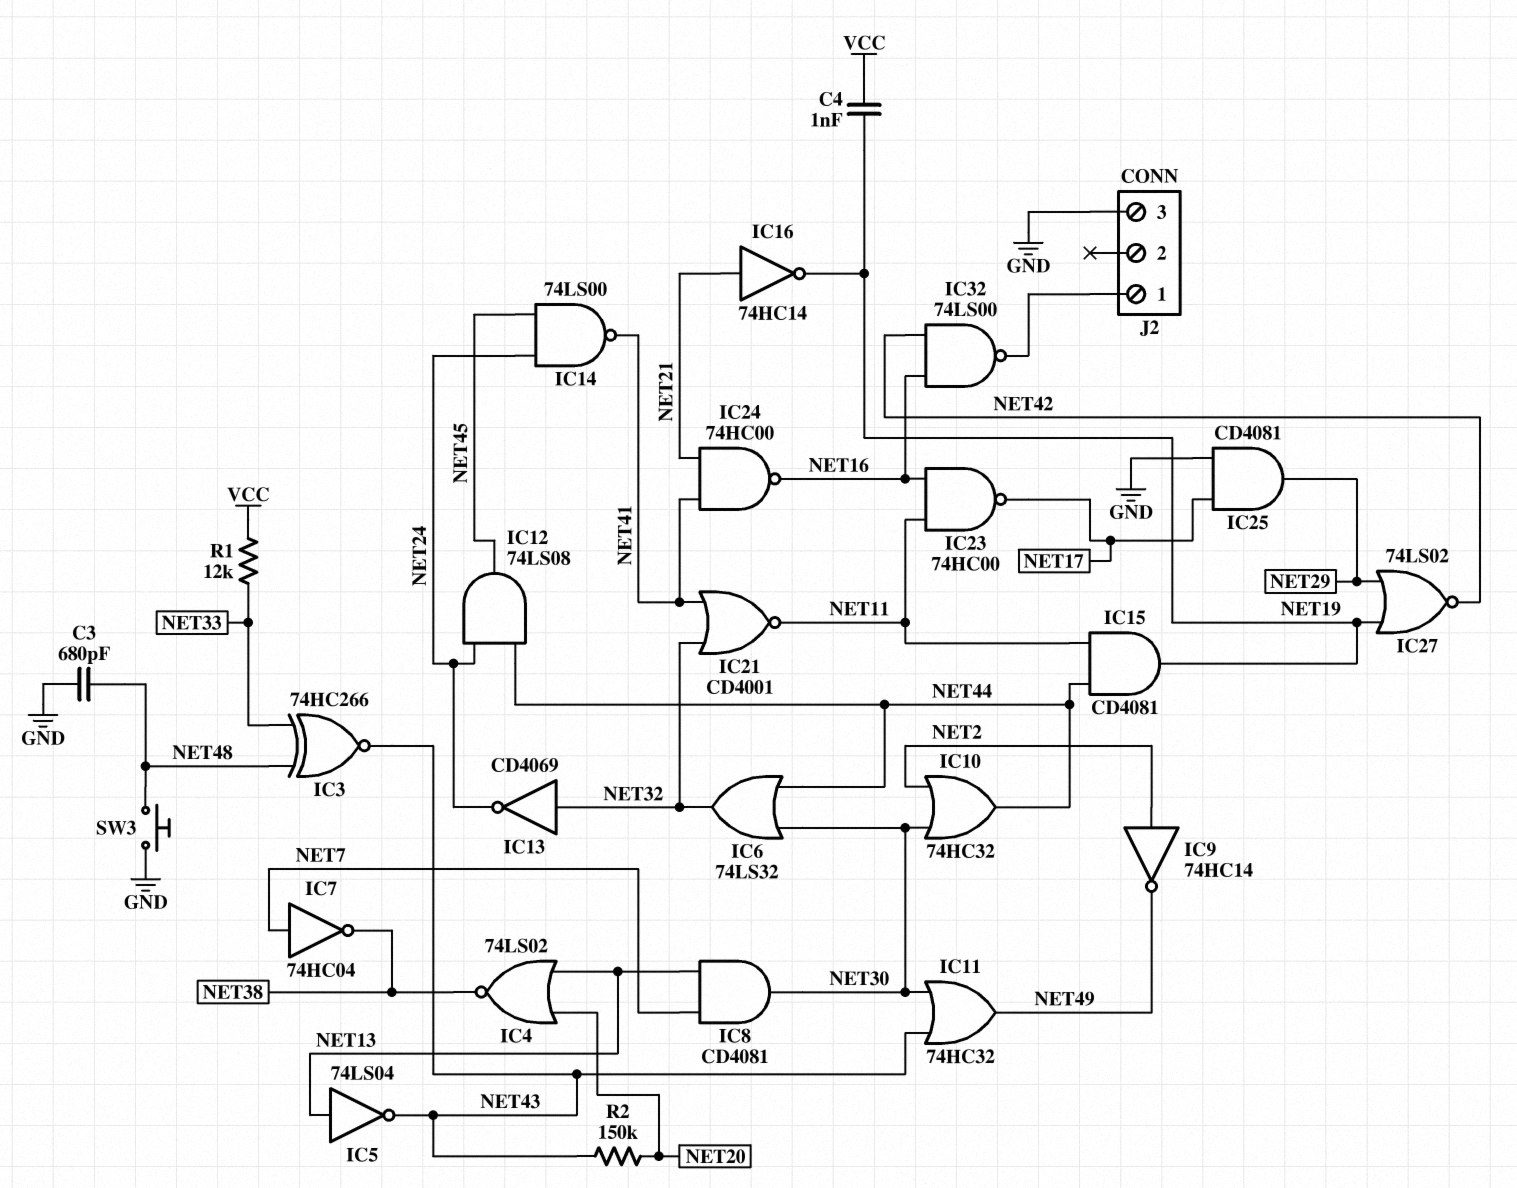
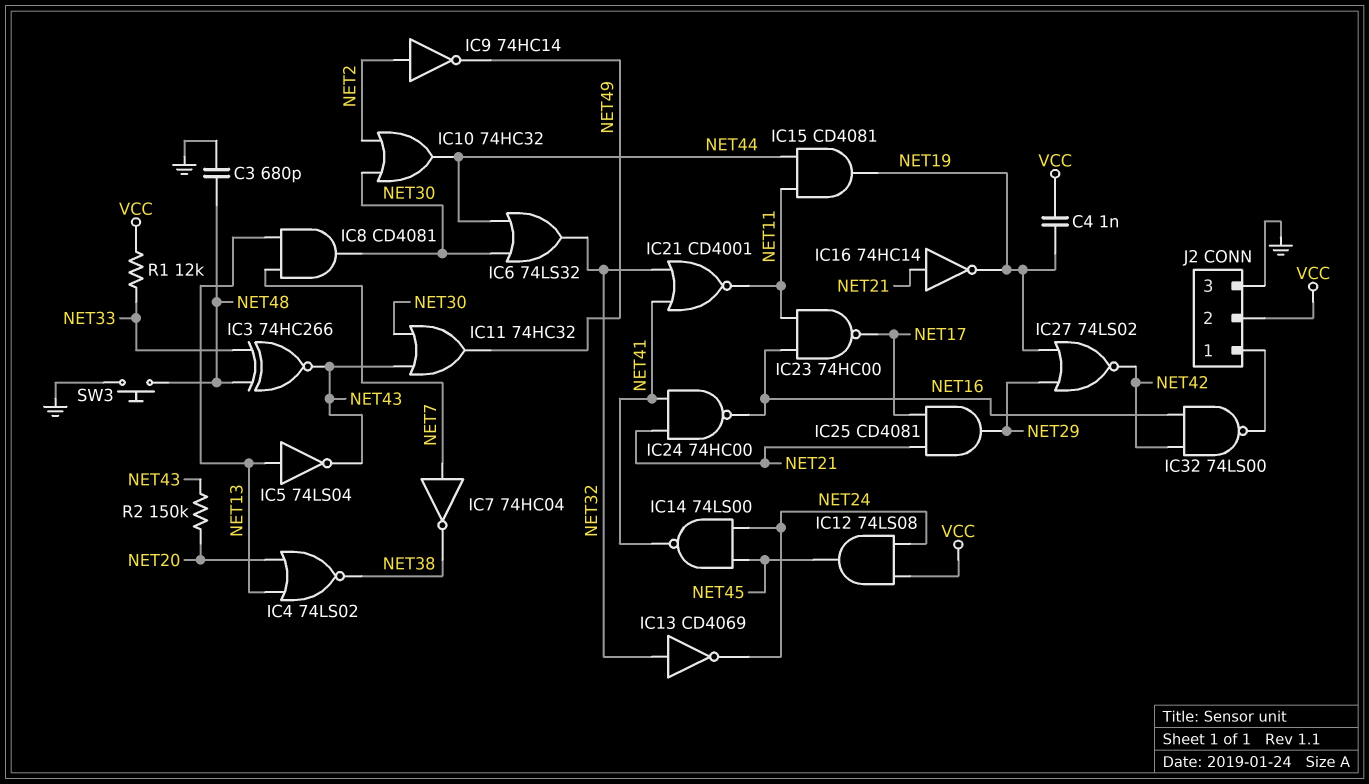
IC12: AND 74LS08 (in NET24, in NET44, out NET45) -> AND 74LS08 (in NET24, in VCC, out NET45)
IC25: AND CD4081 (in GND, in NET17, out NET29) -> AND CD4081 (in NET17, in NET21, out NET29)
J2 pin 2: none -> VCC

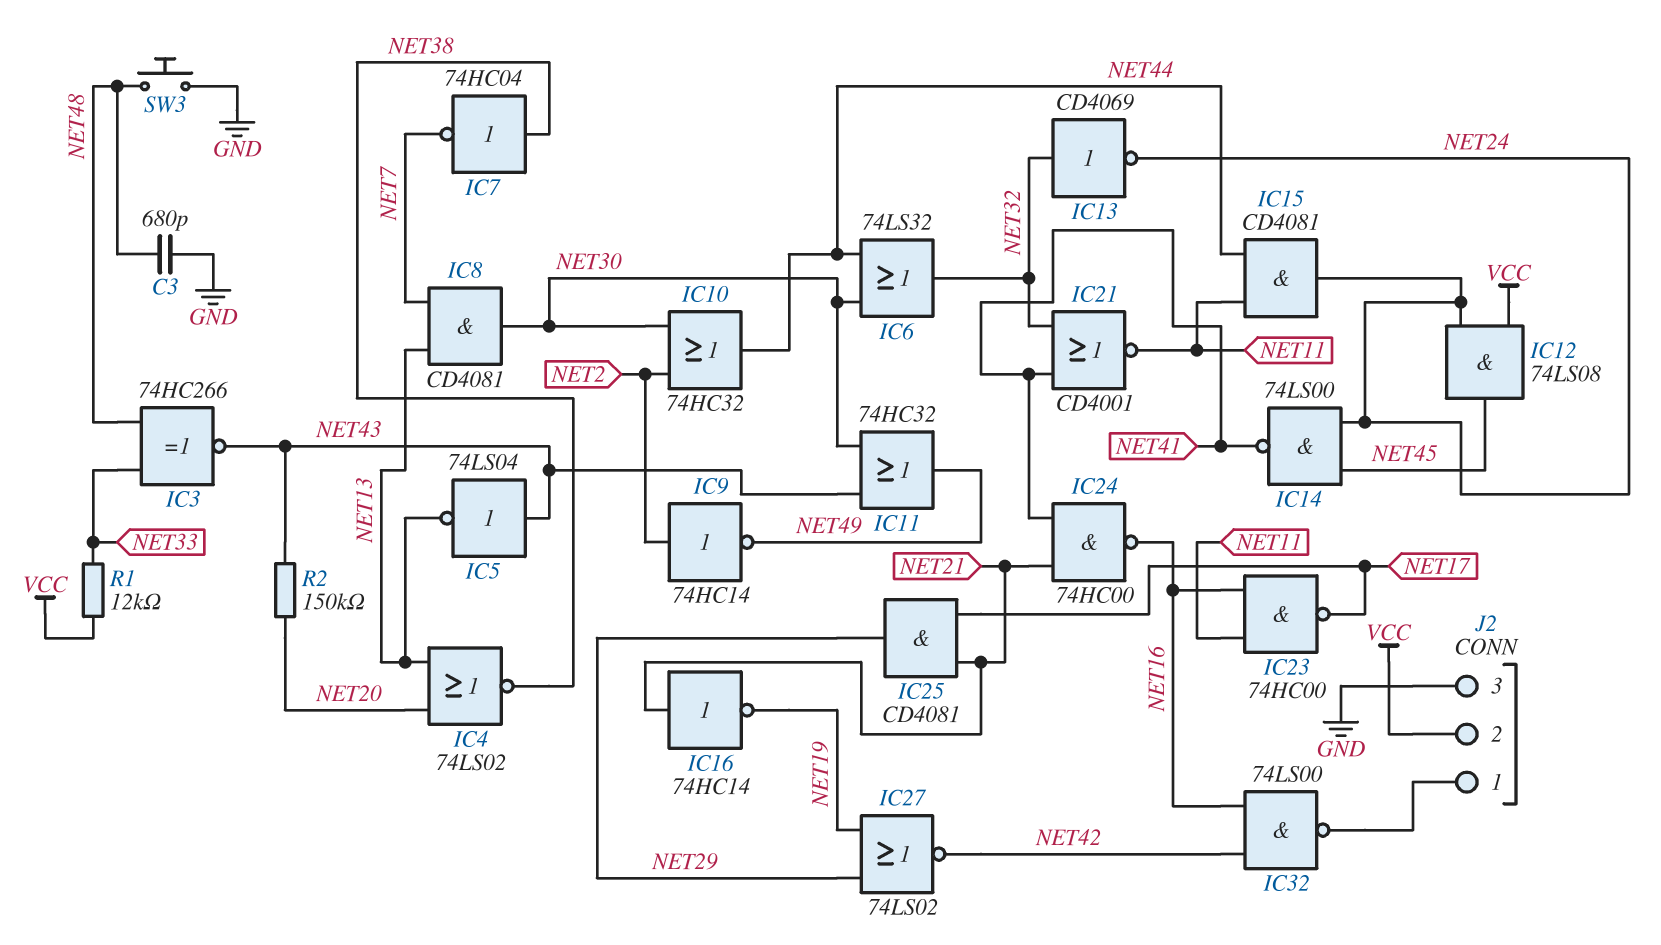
C4: 1nF (NET19, VCC) -> none
IC5: NOT 74LS04 (in NET13, out NET43) -> NOT 74LS04 (in NET43, out NET13)
IC7: NOT 74HC04 (in NET7, out NET38) -> NOT 74HC04 (in NET38, out NET7)
IC15: AND CD4081 (in NET11, in NET44, out NET19) -> AND CD4081 (in NET11, in NET44, out NET24)

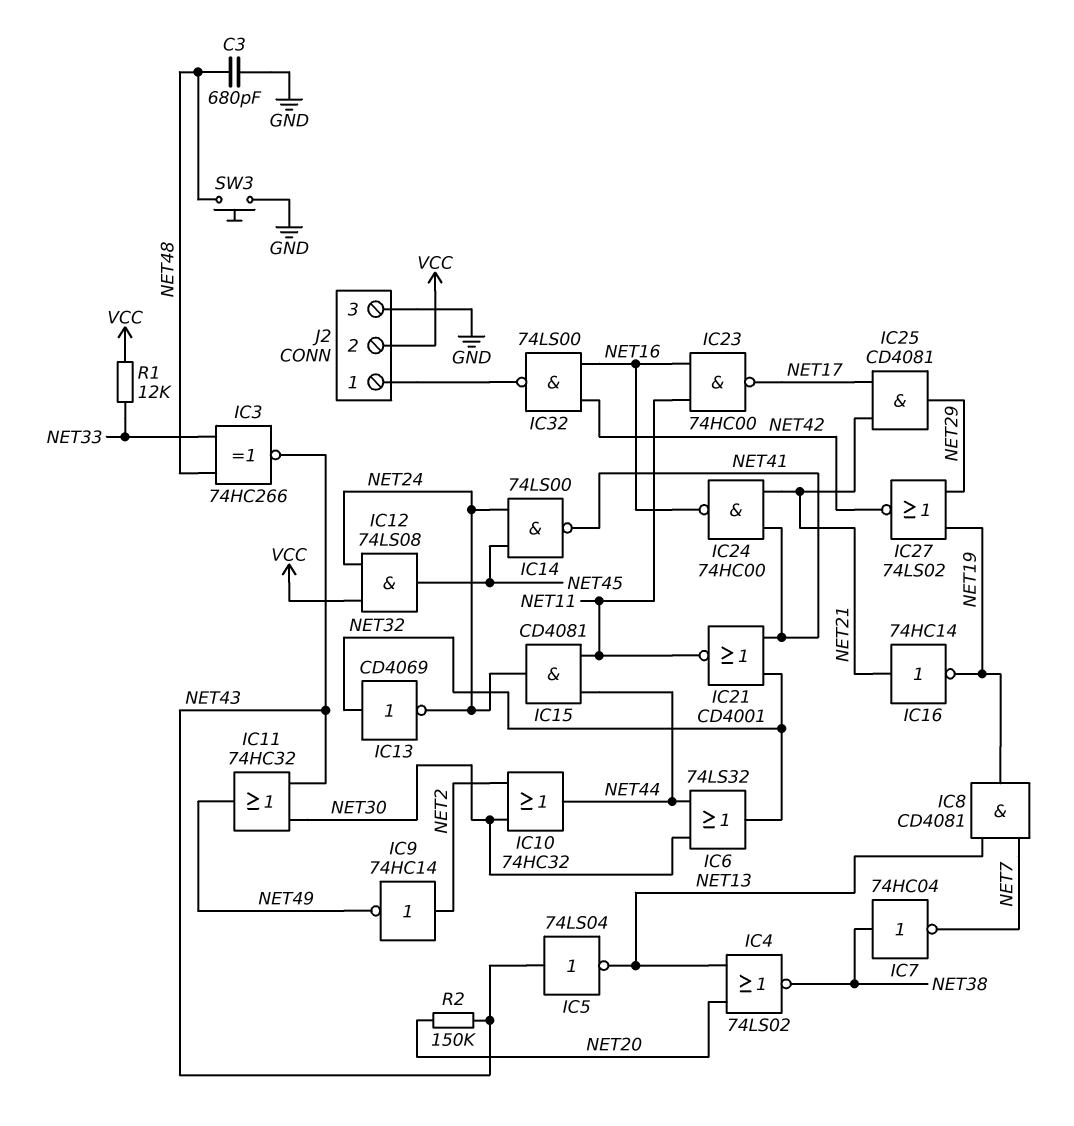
IC8: AND CD4081 (in NET7, in NET13, out NET30) -> AND CD4081 (in NET7, in NET13, out NET19)

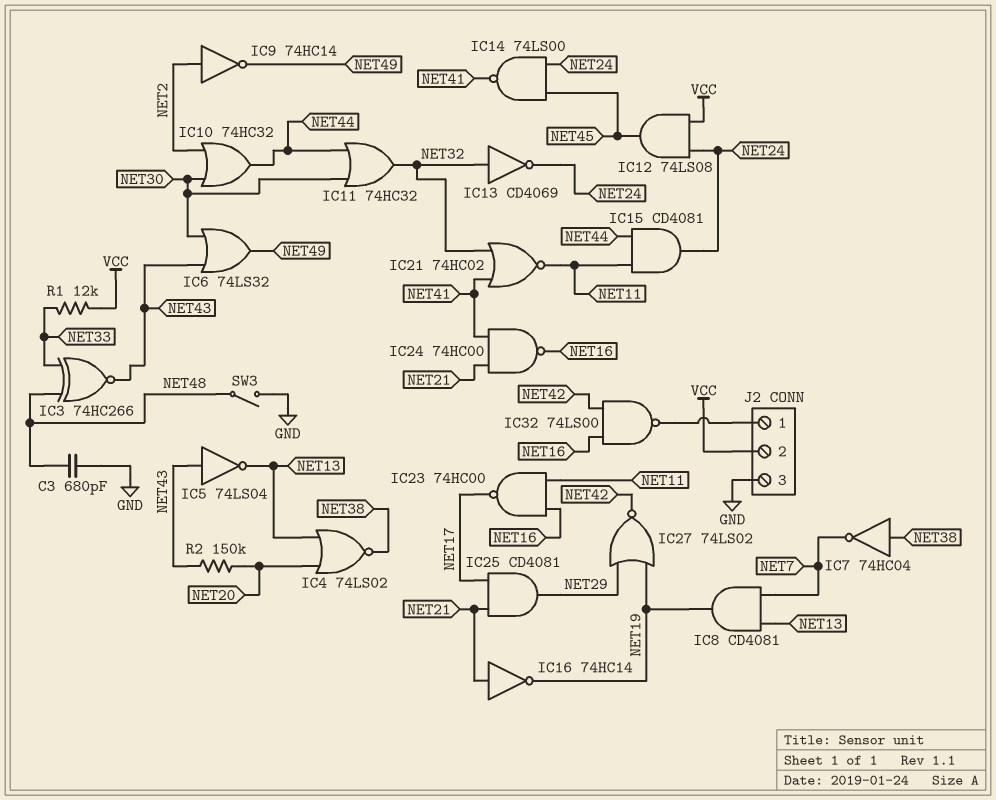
IC6: OR 74LS32 (in NET30, in NET44, out NET32) -> OR 74LS32 (in NET30, in NET43, out NET49)
IC11: OR 74HC32 (in NET30, in NET43, out NET49) -> OR 74HC32 (in NET30, in NET44, out NET32)
IC21: NOR CD4001 (in NET32, in NET41, out NET11) -> NOR 74HC02 (in NET32, in NET41, out NET11)
SW3: button (GND, NET48) -> switch (GND, NET48)

